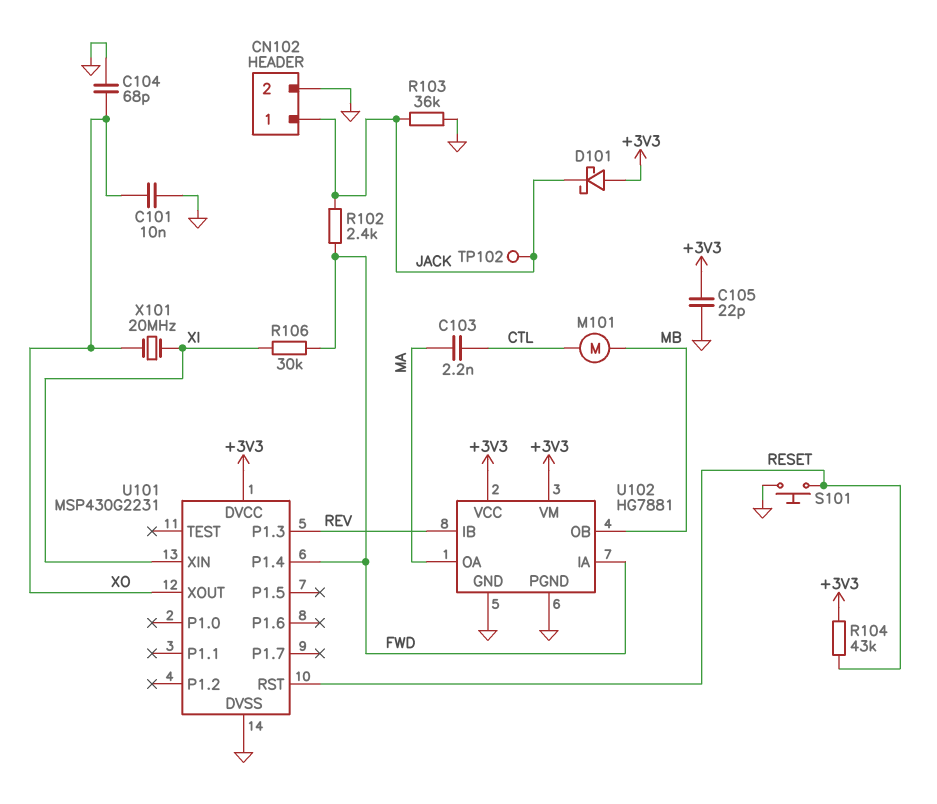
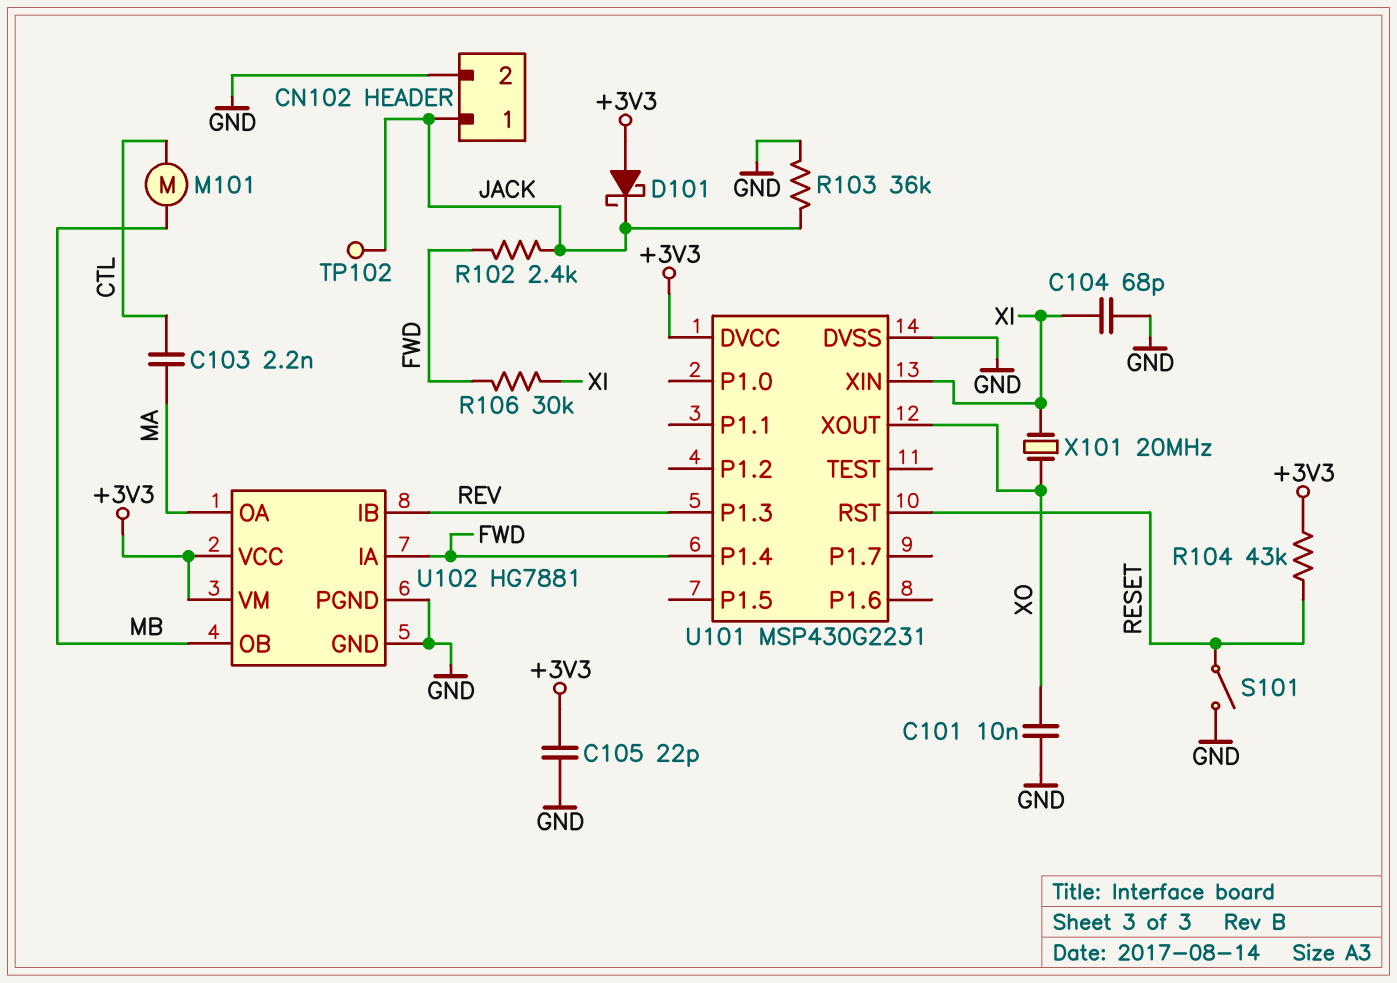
C104: 68pF (GND, XO) -> 68pF (GND, XI)
S101: button (GND, RESET) -> switch (GND, RESET)

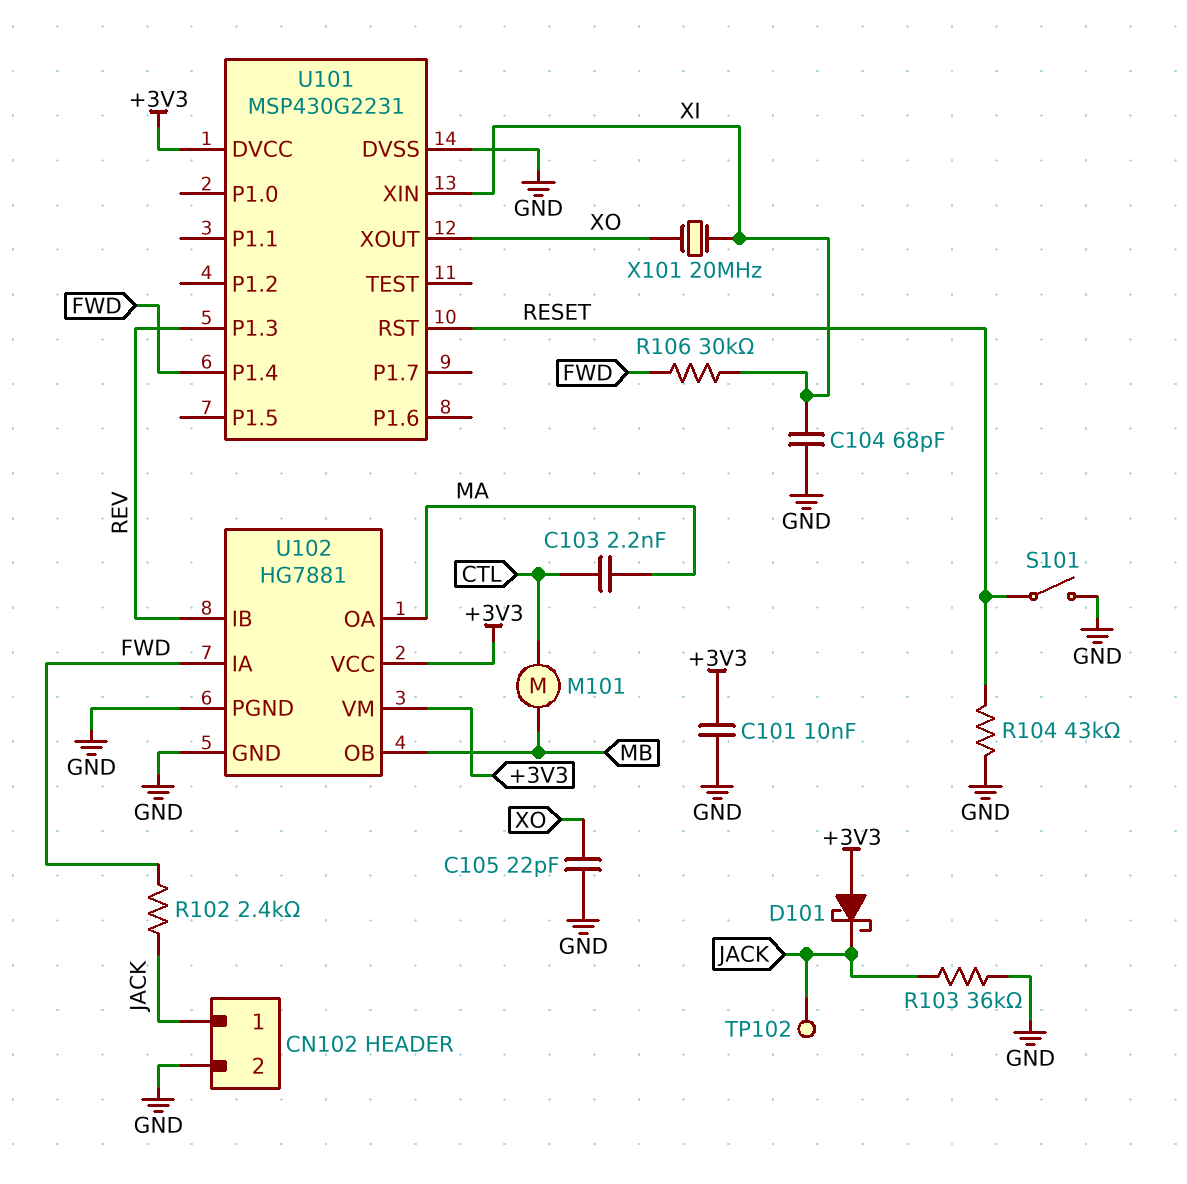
C101: 10nF (GND, XO) -> 10nF (+3V3, GND)
C105: 22pF (+3V3, GND) -> 22pF (GND, XO)
R104: 43k (+3V3, RESET) -> 43k (GND, RESET)

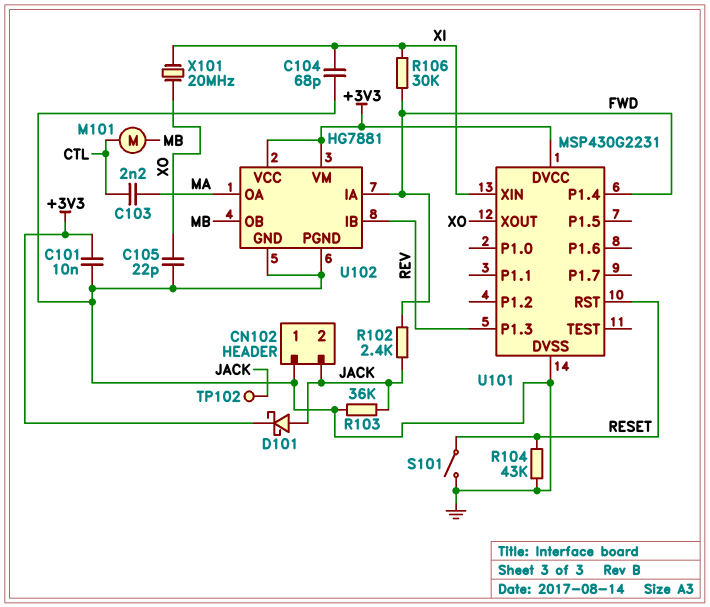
CN102 pin 1: JACK -> GND
CN102 pin 2: GND -> JACK
D101: schottky (A +3V3, K JACK) -> schottky (A JACK, K +3V3)

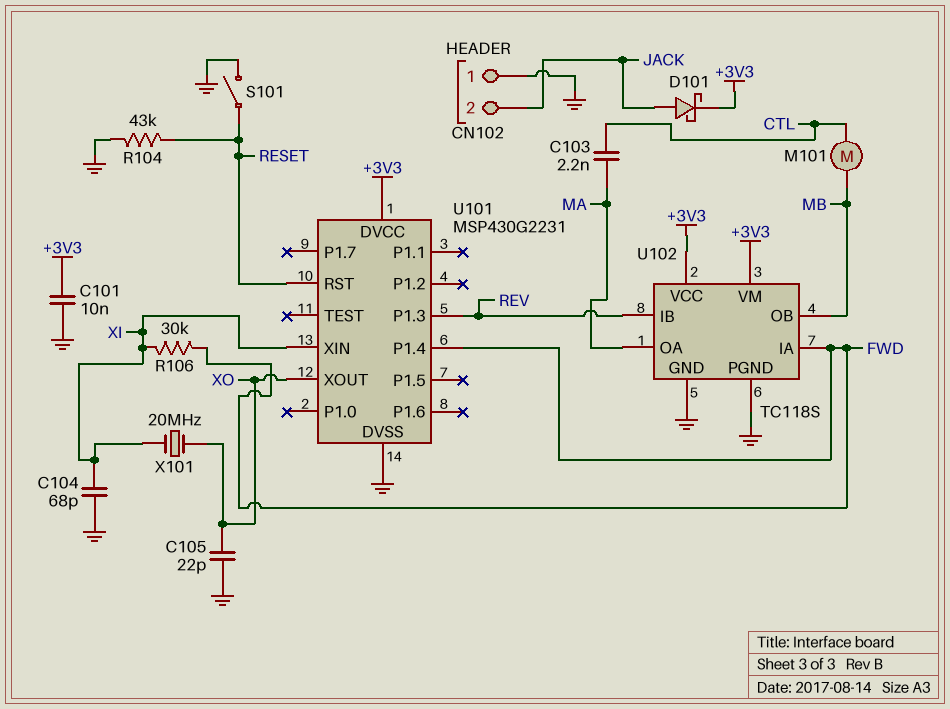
R102: 2.4k (FWD, JACK) -> none
R103: 36k (GND, JACK) -> none
TP102: test point (JACK) -> none
U102: HG7881 -> TC118S

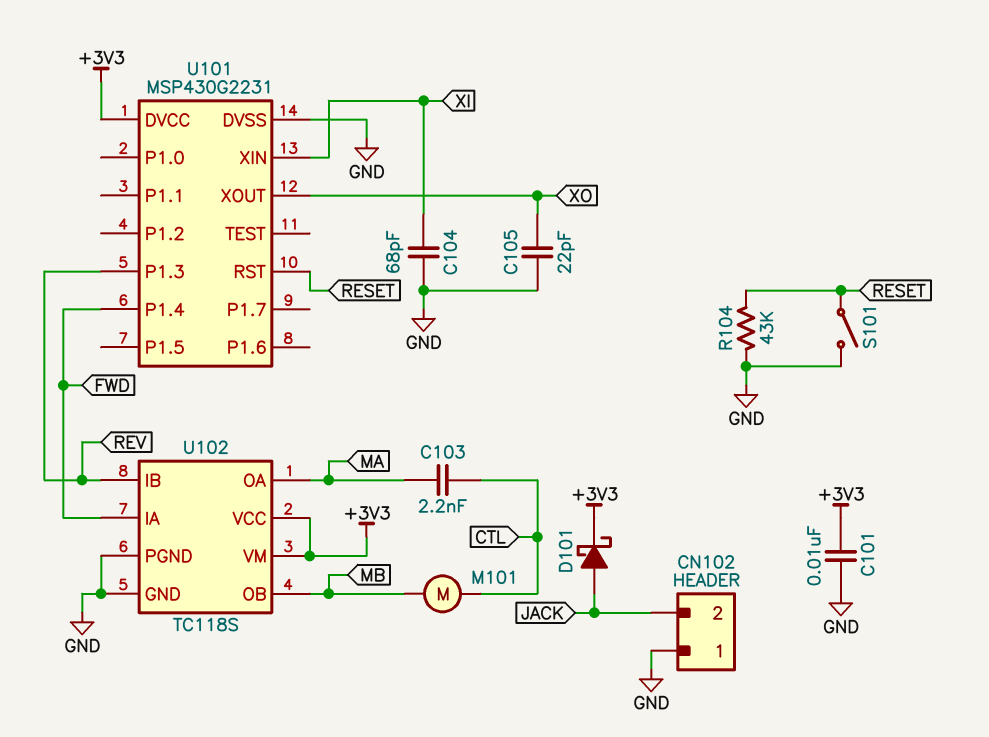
R106: 30k (FWD, XI) -> none
X101: 20MHz (XI, XO) -> none

